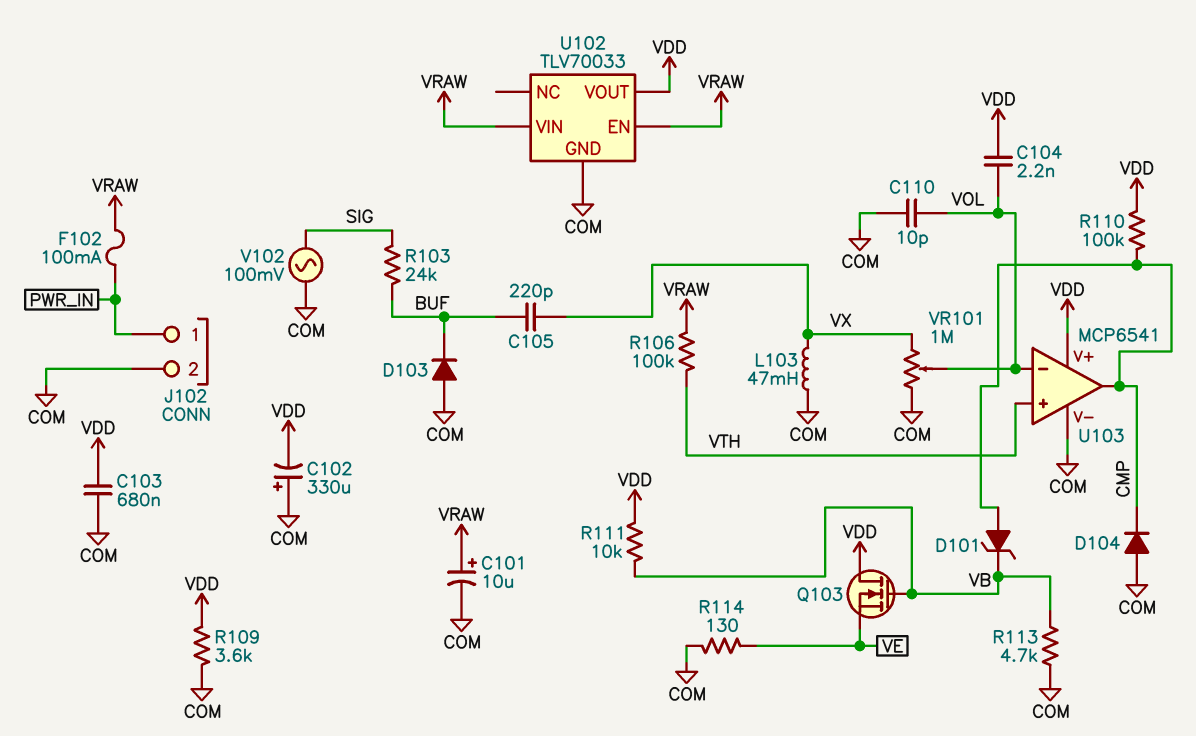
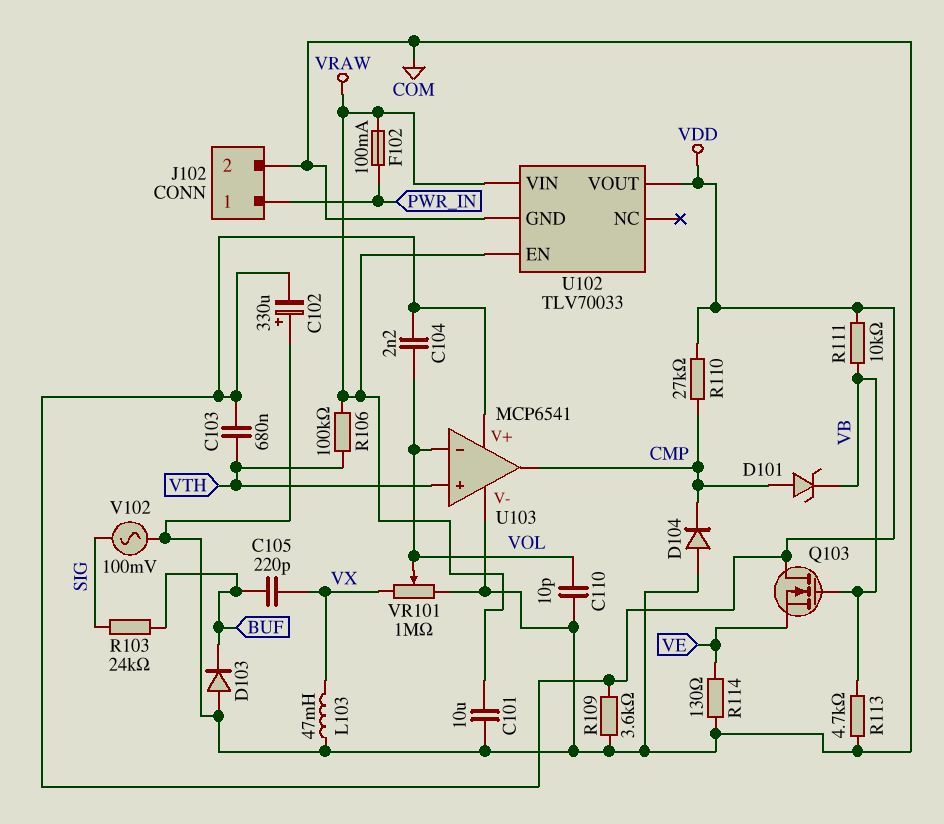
C101: 10uF (plus VRAW, minus COM) -> 10uF (COM, VRAW)
C103: 680nF (COM, VDD) -> 680nF (VDD, VTH)
R110: 100k (CMP, VDD) -> 27k (CMP, VDD)

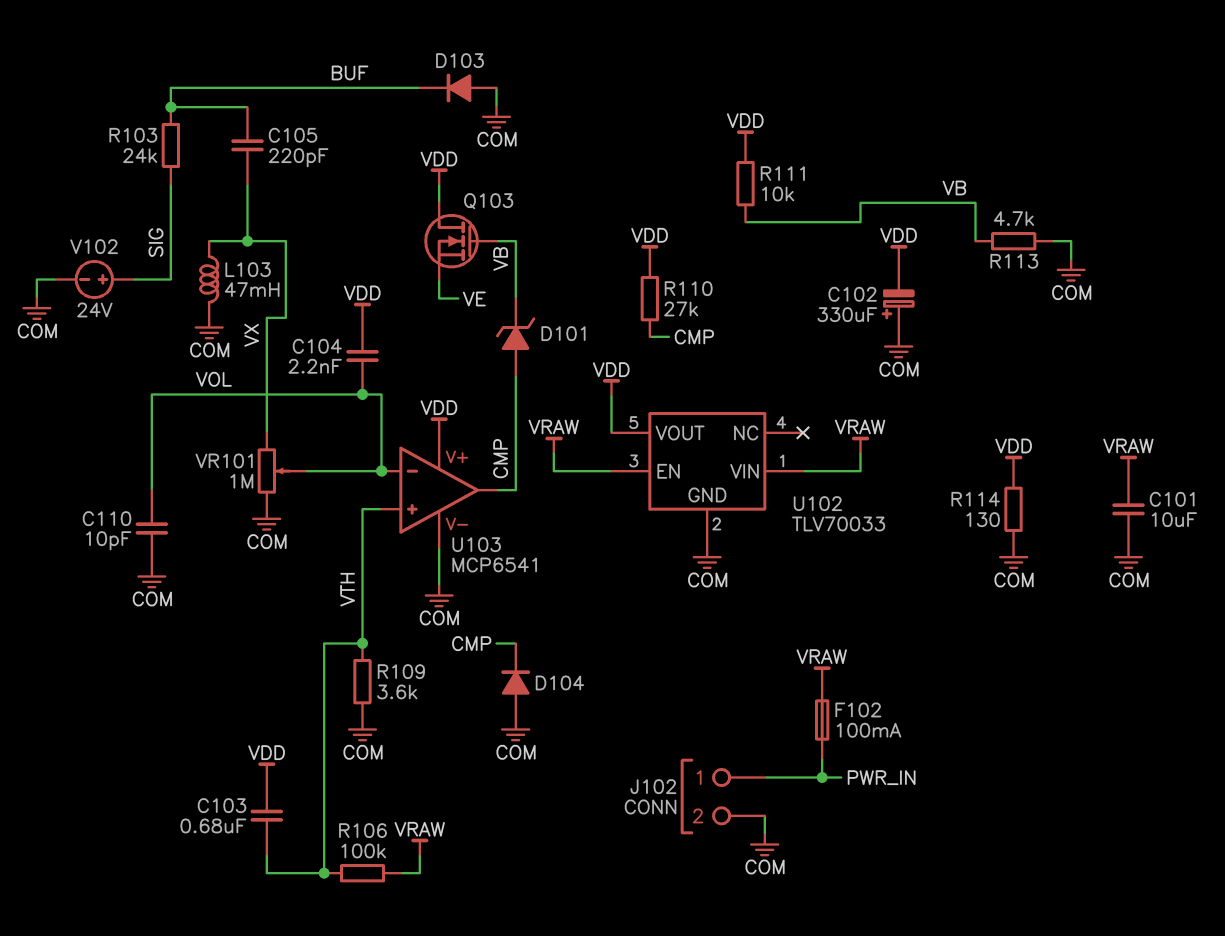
R109: 3.6k (COM, VDD) -> 3.6k (COM, VTH)
R114: 130 (COM, VE) -> 130 (COM, VDD)
V102: AC 100mV (COM, SIG) -> 24V (plus SIG, minus COM)

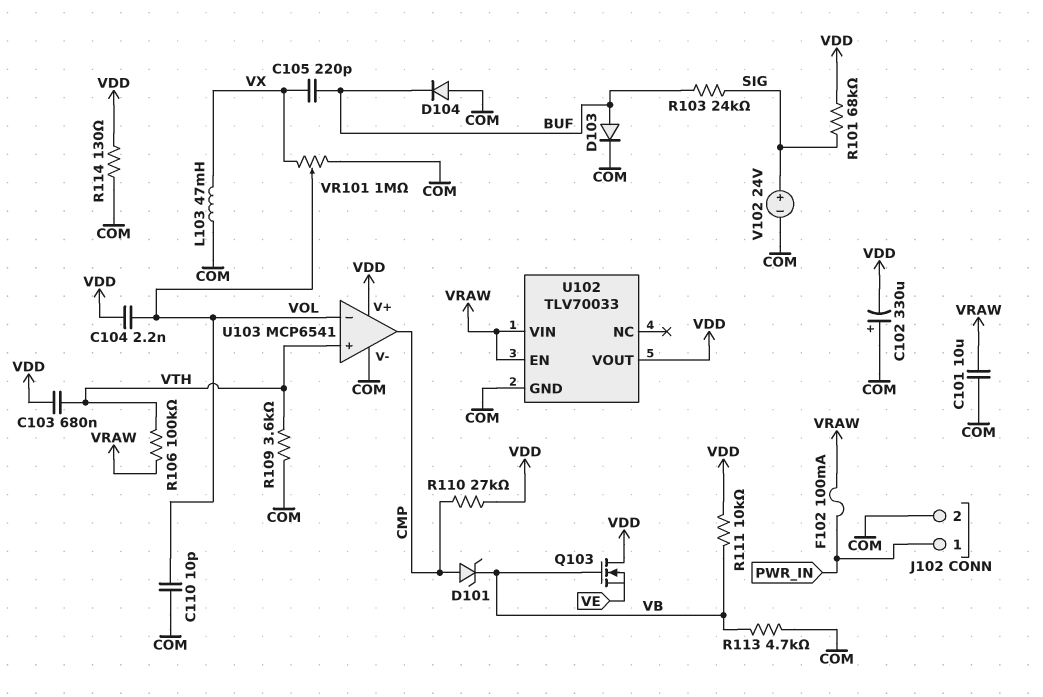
D103: diode (A COM, K BUF) -> diode (A BUF, K COM)
D104: diode (A COM, K CMP) -> diode (A COM, K BUF)
R101: none -> 68k (SIG, VDD)

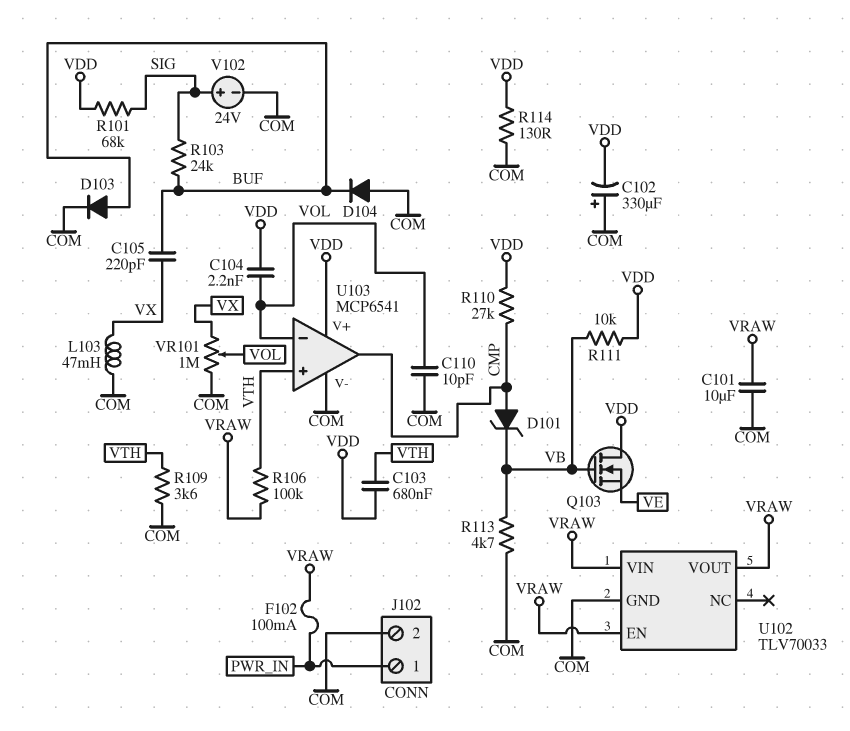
U102 pin VOUT: VDD -> VRAW

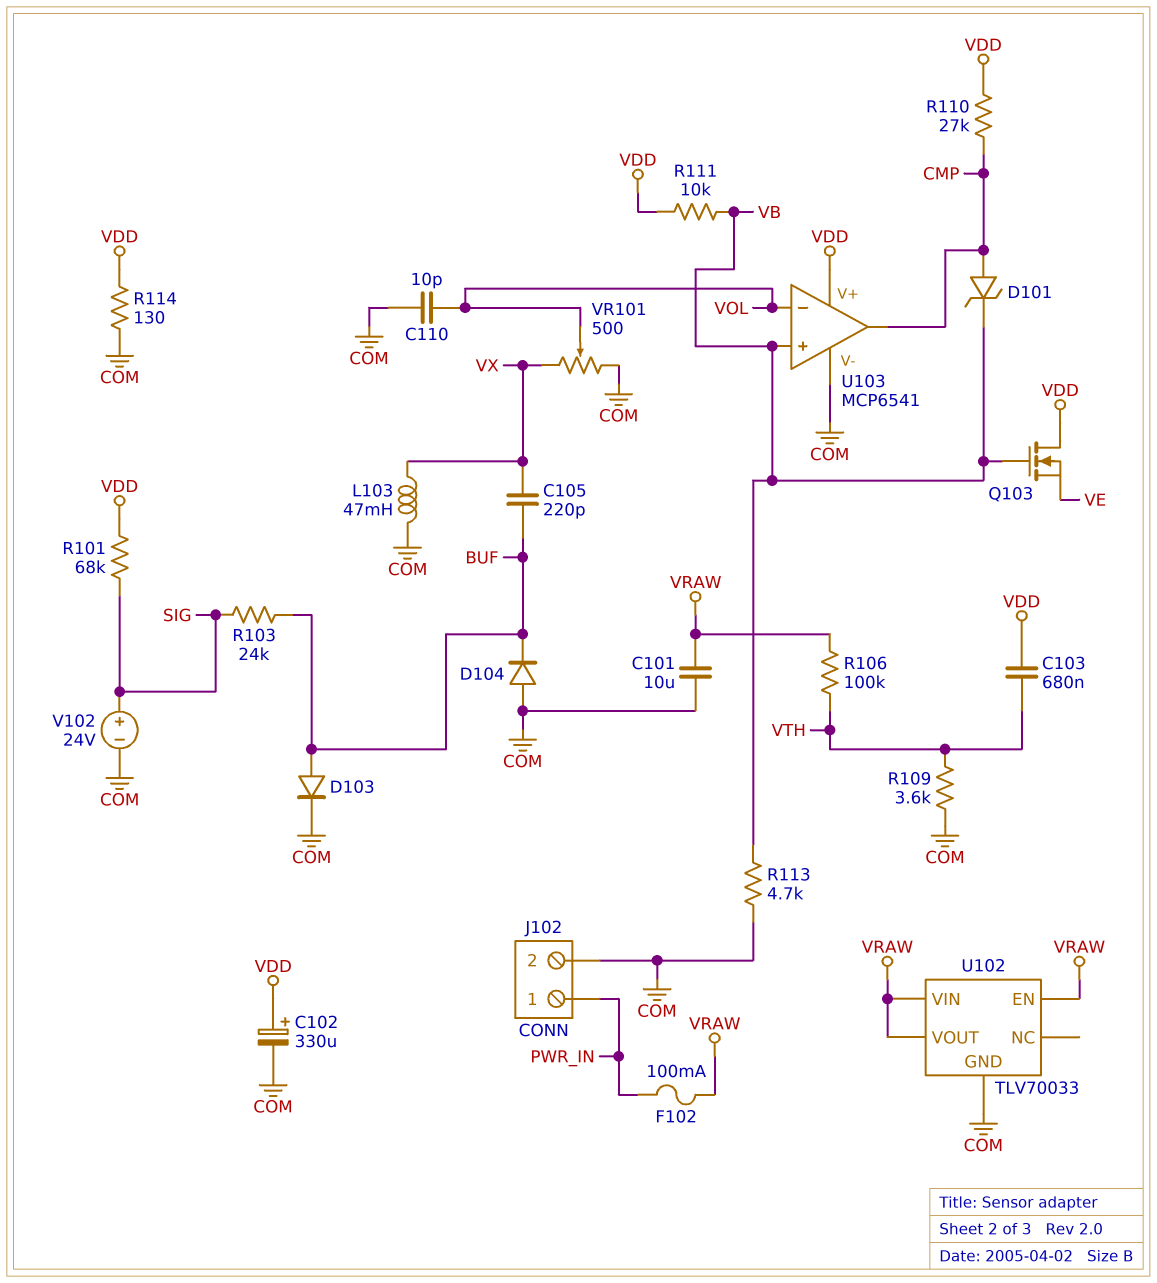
C102: 330uF (plus COM, minus VDD) -> 330uF (plus VDD, minus COM)
C104: 2.2nF (VDD, VOL) -> none
U103 pin in+: VTH -> VB
VR101: 1M (COM, VX, wiper VOL) -> 500 (COM, VX, wiper VOL)

